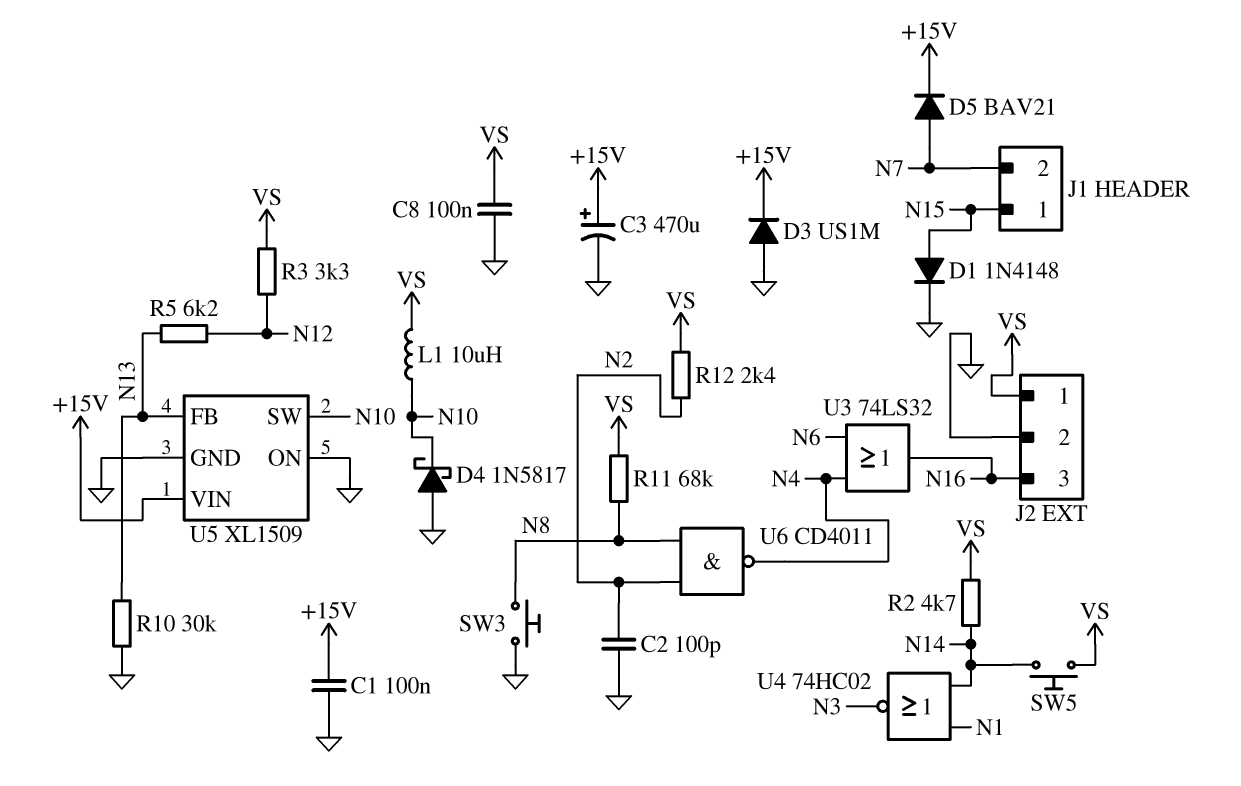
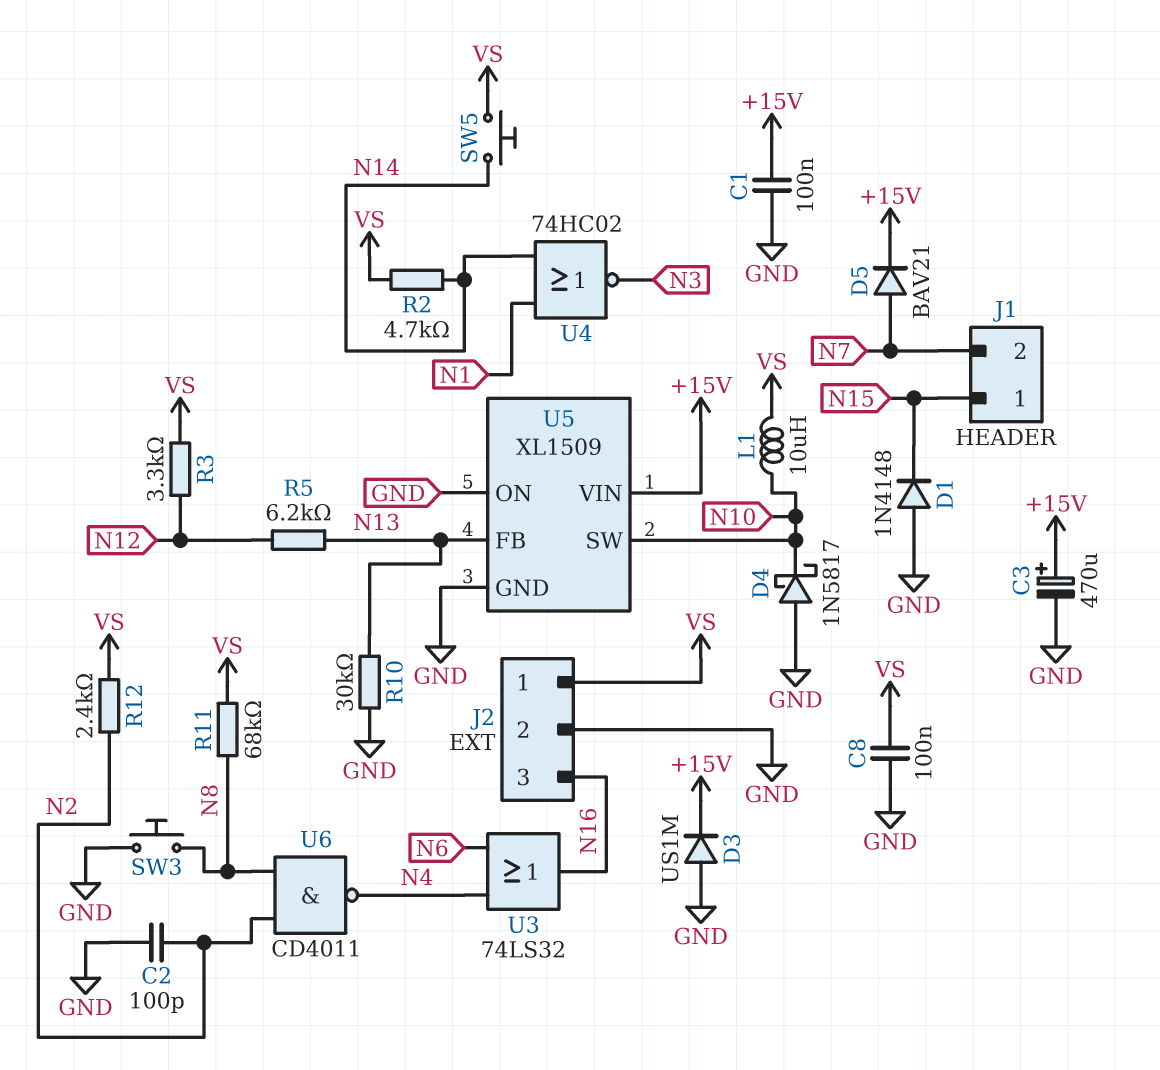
D1: diode 1N4148 (A N15, K GND) -> diode 1N4148 (A GND, K N15)

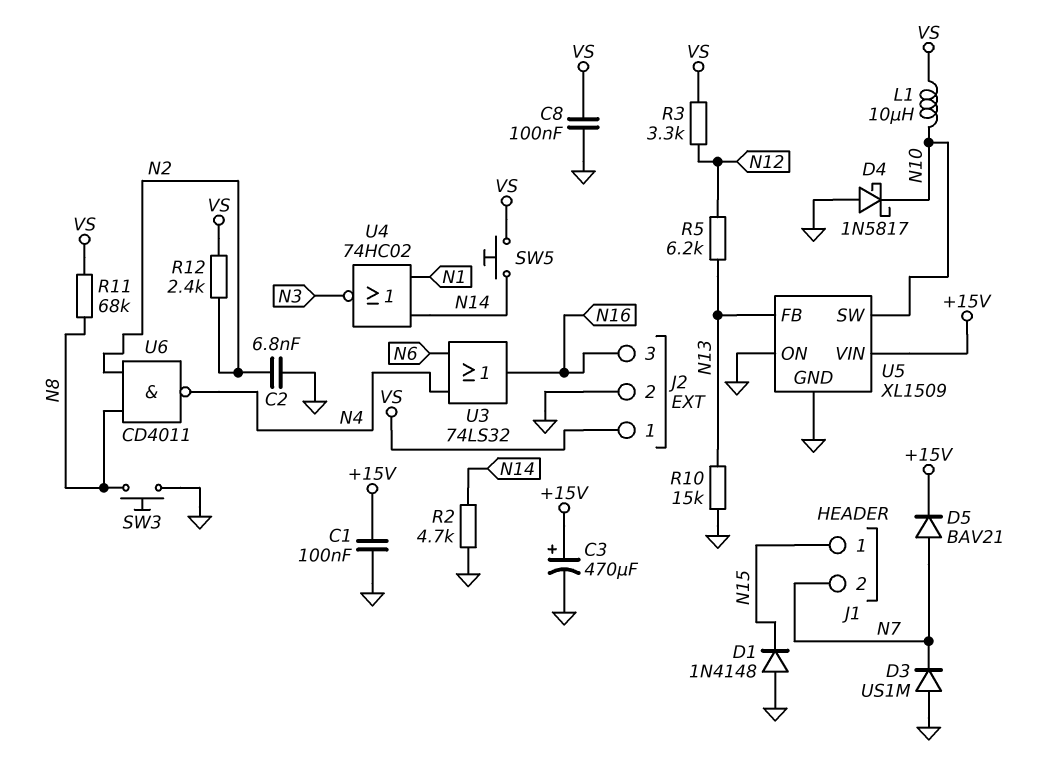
C2: 100pF (GND, N2) -> 6.8nF (GND, N2)
D3: diode US1M (A GND, K +15V) -> diode US1M (A GND, K N7)
R2: 4.7k (N14, VS) -> 4.7k (GND, N14)
R10: 30k (GND, N13) -> 15k (GND, N13)

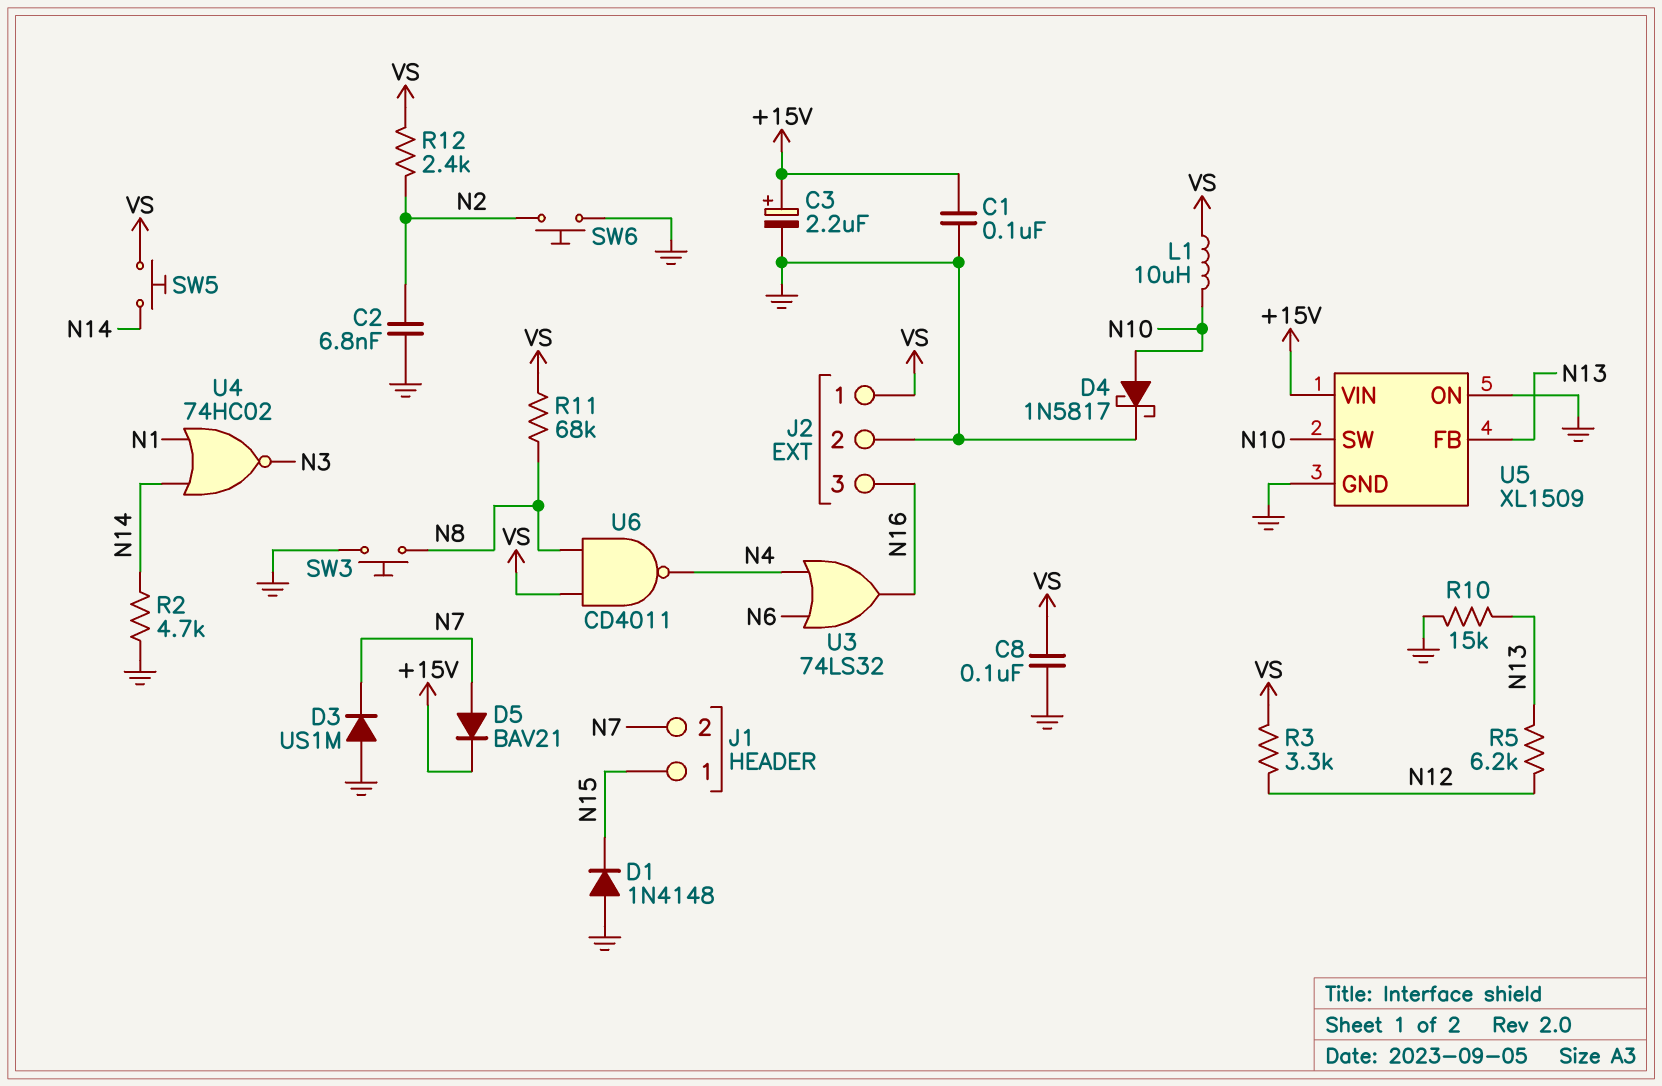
C3: 470uF (plus +15V, minus GND) -> 2.2uF (plus +15V, minus GND)
D4: schottky 1N5817 (A GND, K N10) -> schottky 1N5817 (A N10, K GND)
SW6: none -> button (GND, N2)
U6: NAND CD4011 (in N2, in N8, out N4) -> NAND CD4011 (in N8, in VS, out N4)

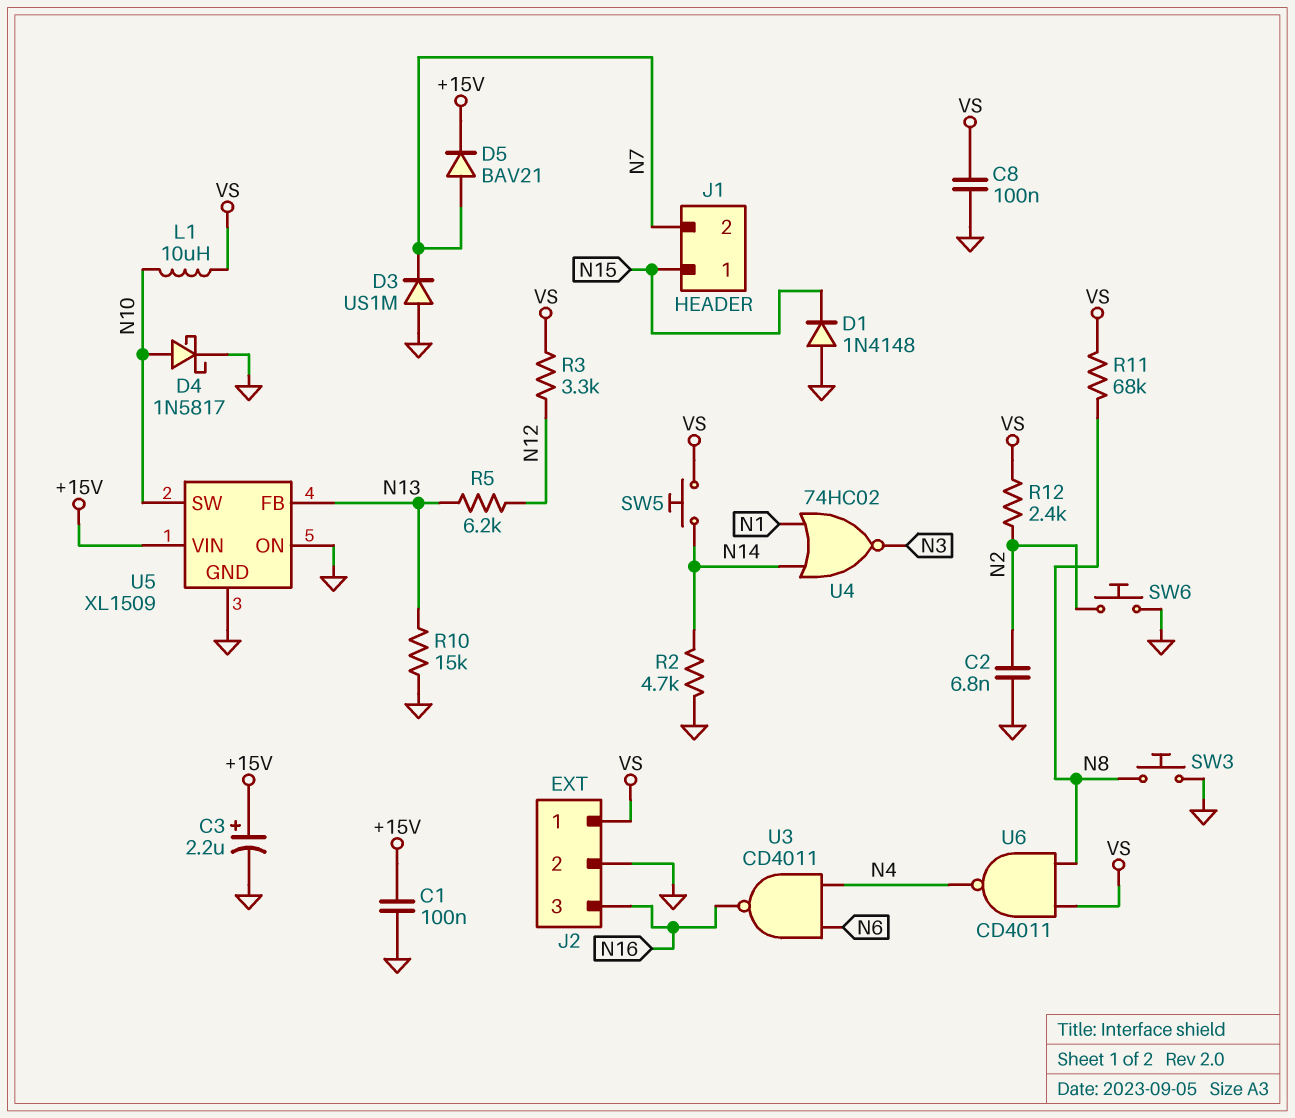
U3: OR 74LS32 (in N4, in N6, out N16) -> NAND CD4011 (in N4, in N6, out N16)

